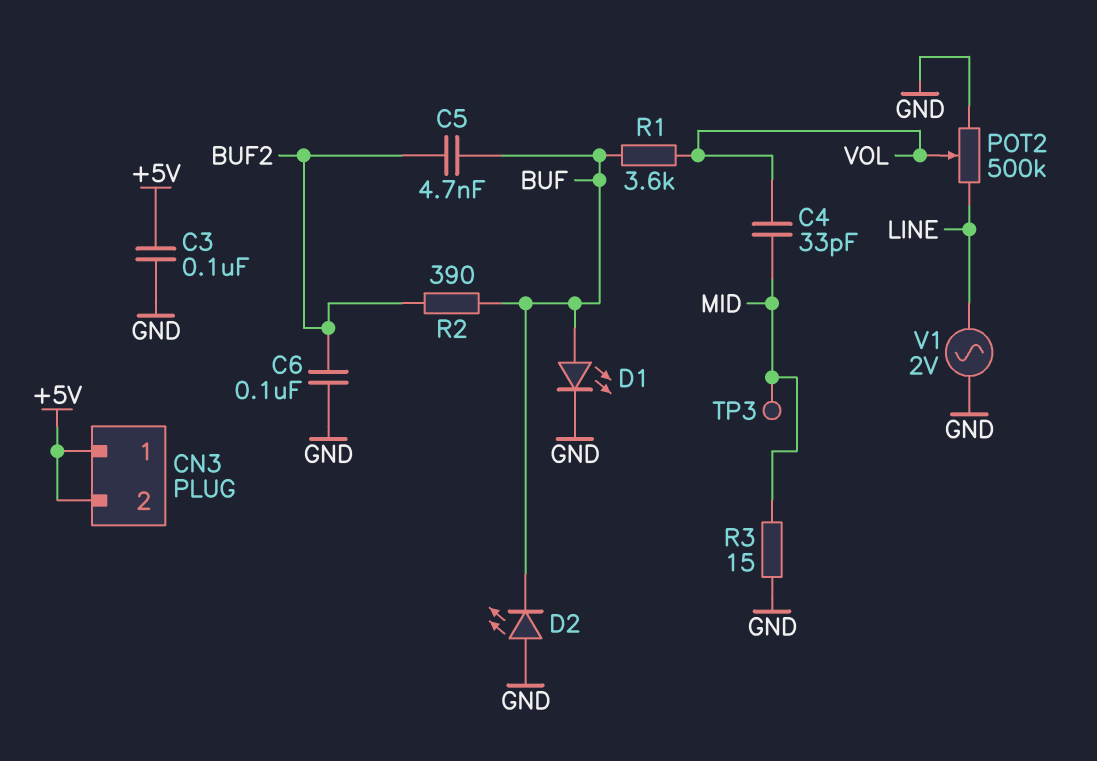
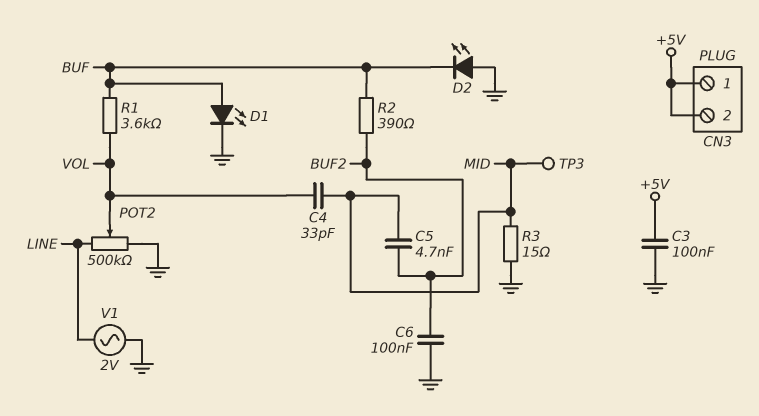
C5: 4.7nF (BUF, BUF2) -> 4.7nF (BUF2, MID)

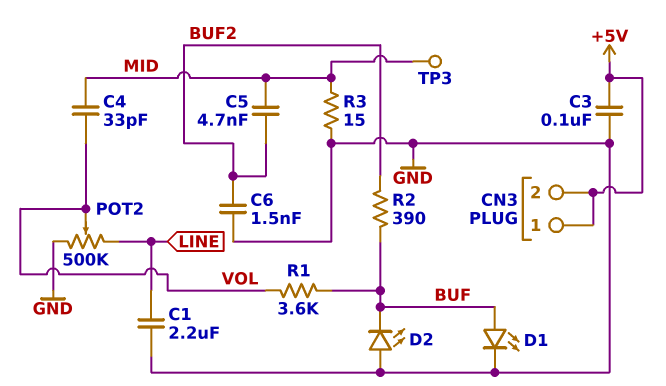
C1: none -> 2.2uF (GND, LINE)
C6: 100nF (BUF2, GND) -> 1.5nF (BUF2, GND)
V1: AC 2V (GND, LINE) -> none

